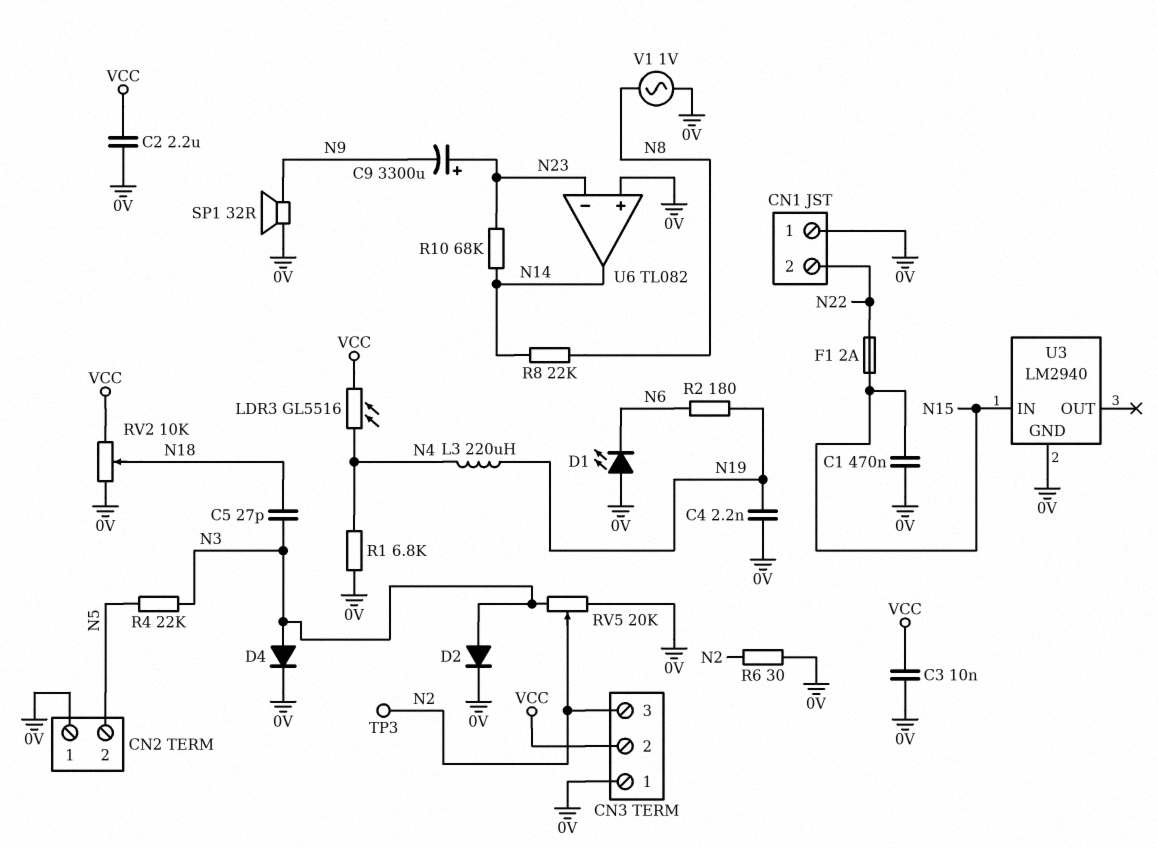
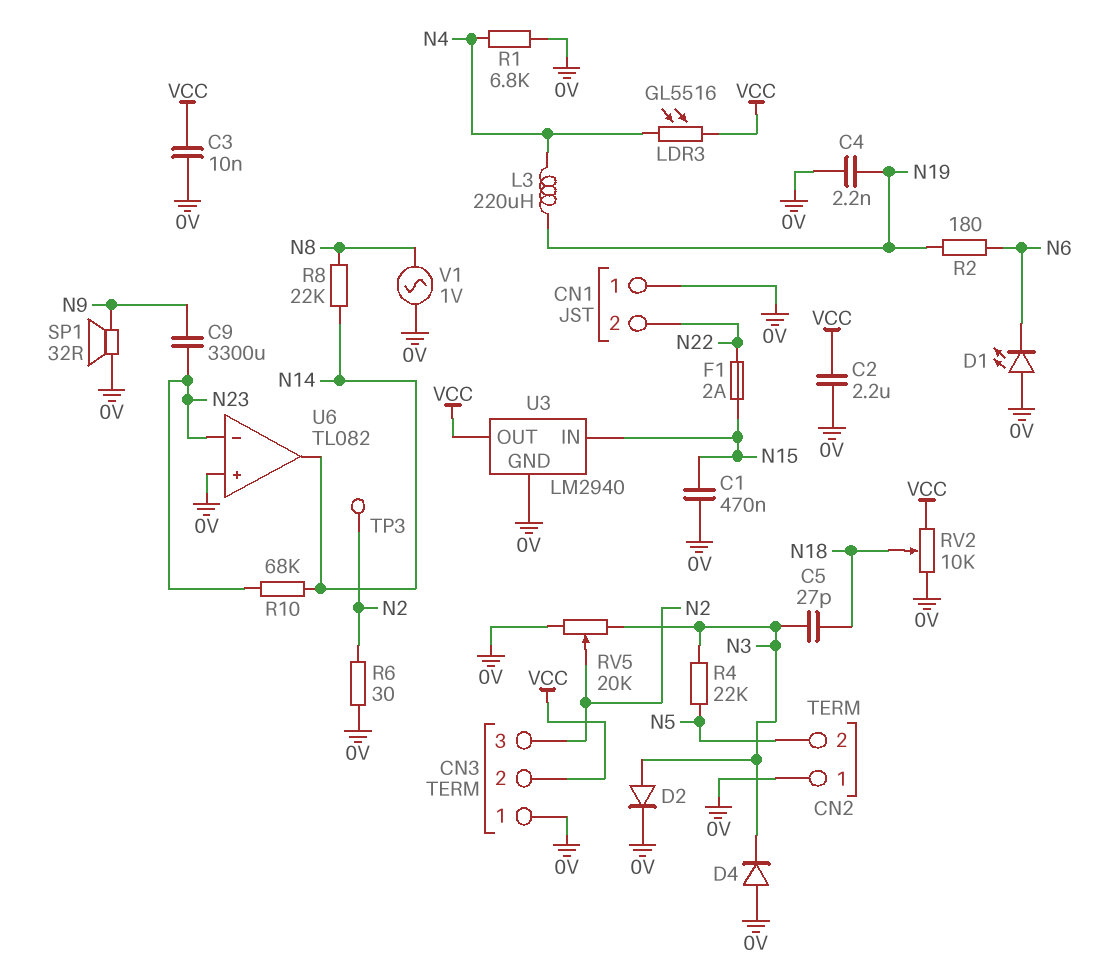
C9: 3300uF (plus N23, minus N9) -> 3300uF (N9, N23)
D4: diode (A N3, K 0V) -> diode (A 0V, K N3)
U3 pin OUT: none -> VCC

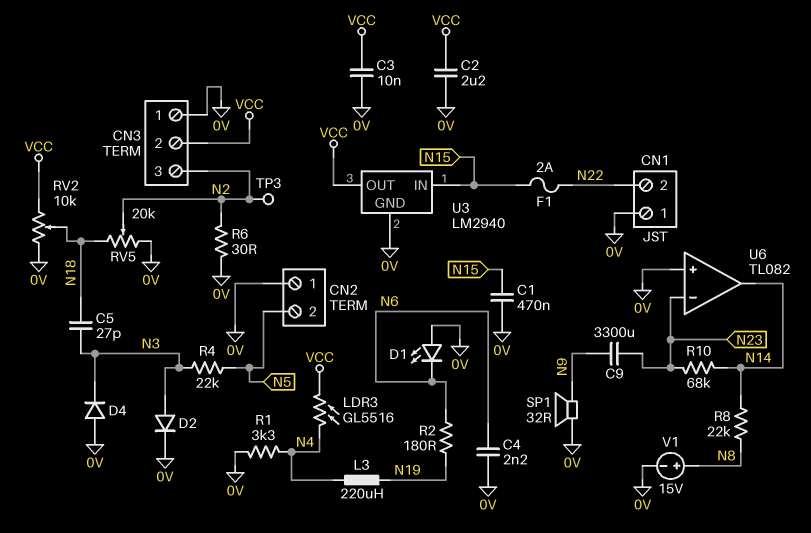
C4: 2.2nF (0V, N19) -> 2.2nF (0V, N6)
R1: 6.8k (0V, N4) -> 3.3k (0V, N4)
RV5: 20k (0V, N3, wiper N2) -> 20k (0V, N18, wiper N2)
V1: AC 1V (0V, N8) -> 15V (plus N8, minus 0V)

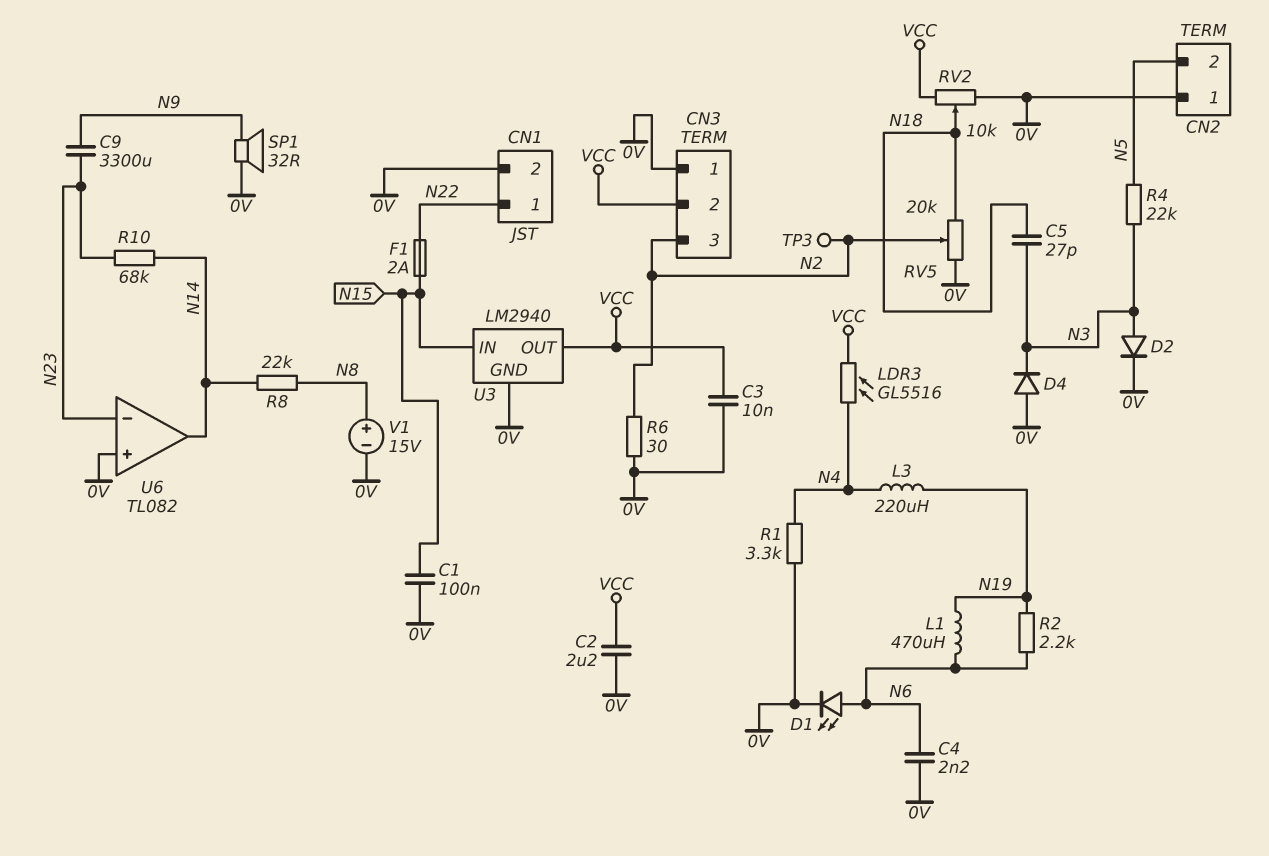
C1: 470nF (0V, N15) -> 100nF (0V, N15)
CN1 pin 1: 0V -> N22
CN1 pin 2: N22 -> 0V
D1: LED (A 0V, K N6) -> LED (A N6, K 0V)
L1: none -> 470uH (N6, N19)
R2: 180 (N6, N19) -> 2.2k (N6, N19)

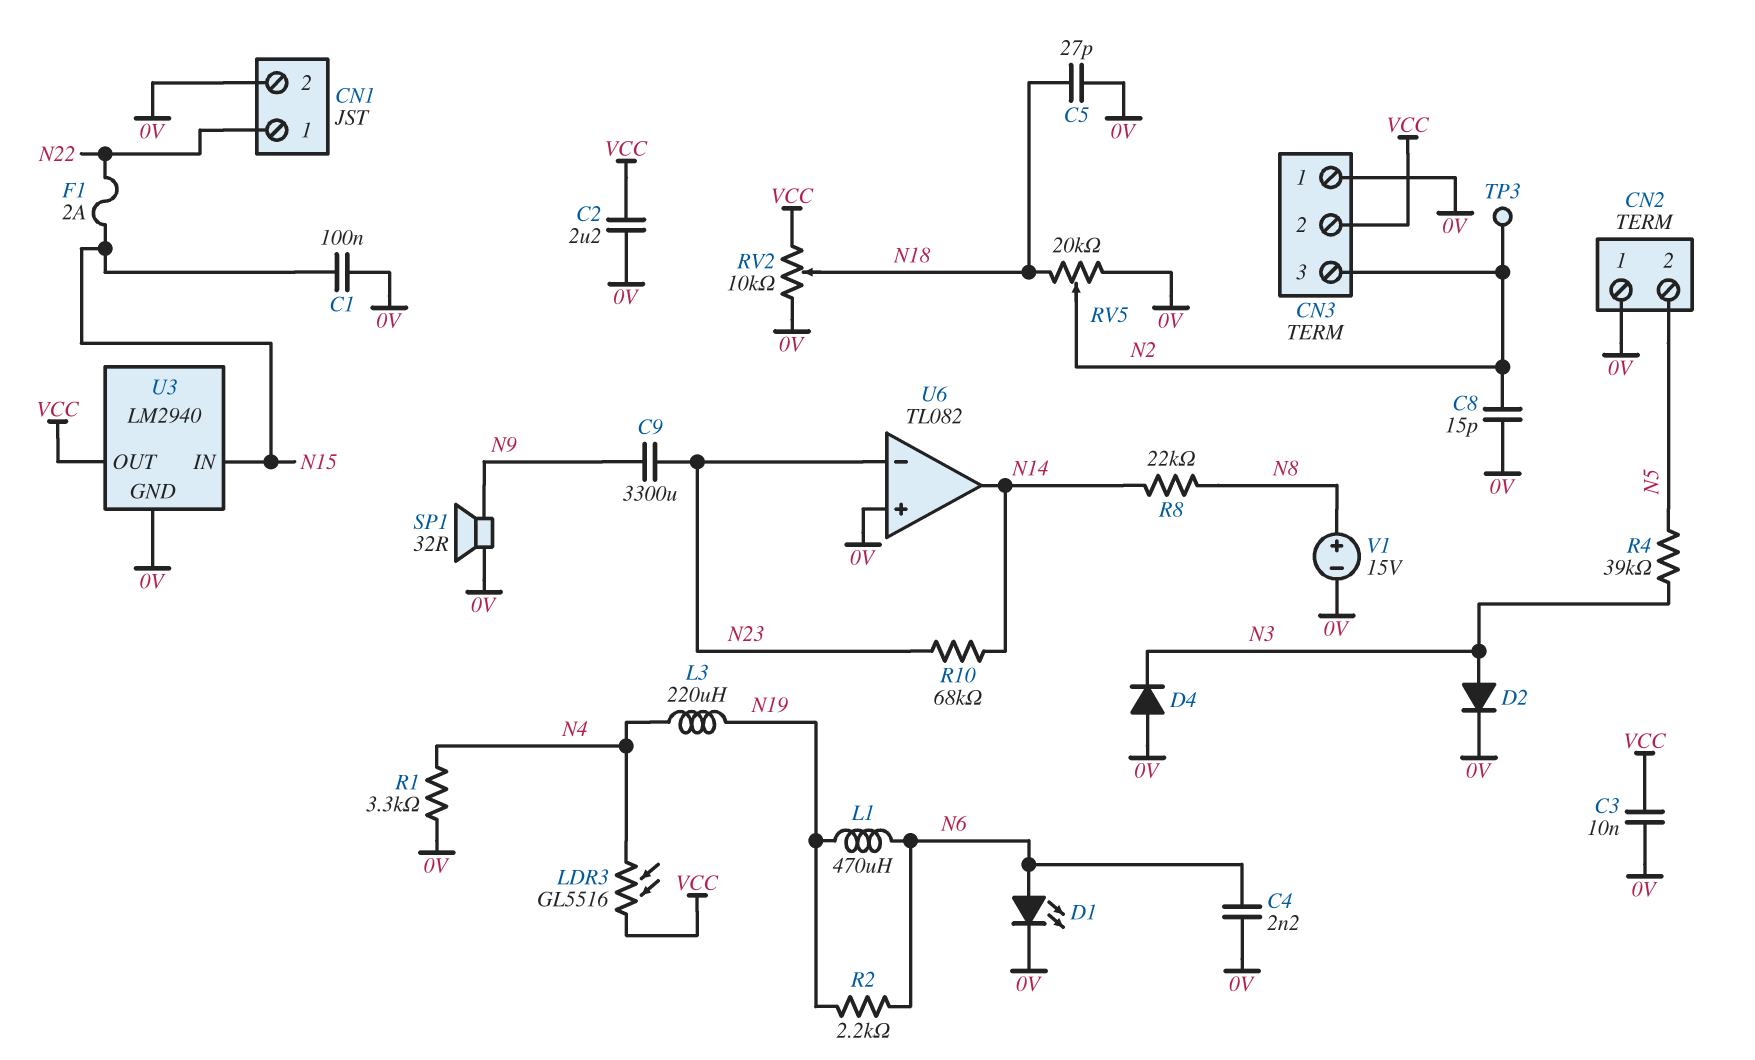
C5: 27pF (N3, N18) -> 27pF (0V, N18)
C8: none -> 15pF (0V, N2)
R4: 22k (N3, N5) -> 39k (N3, N5)
R6: 30 (0V, N2) -> none

